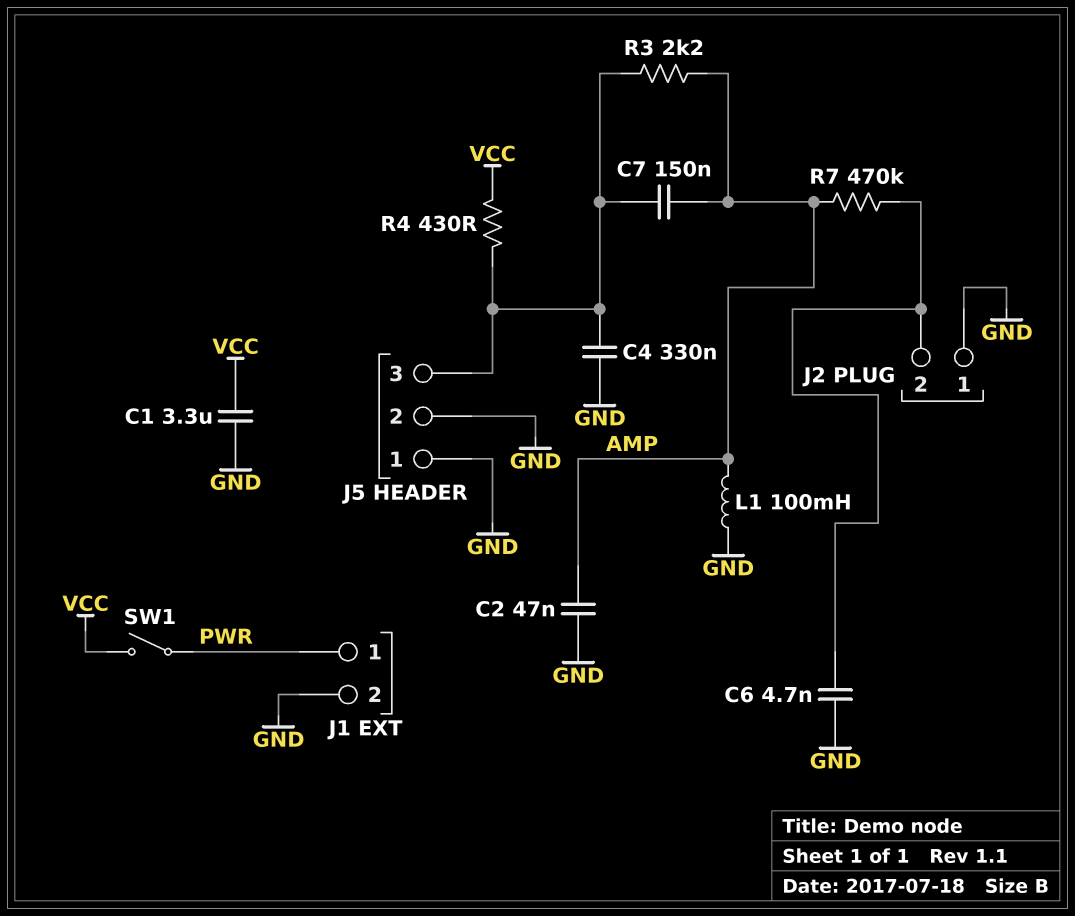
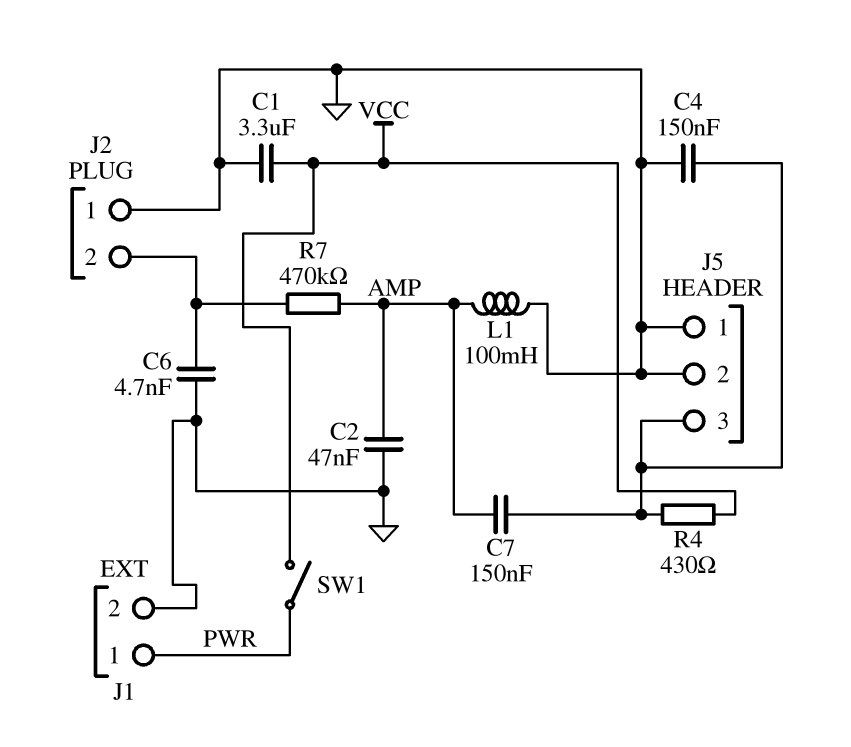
C4: 330nF (GND, J5/3) -> 150nF (GND, J5/3)
R3: 2.2k (AMP, J5/3) -> none

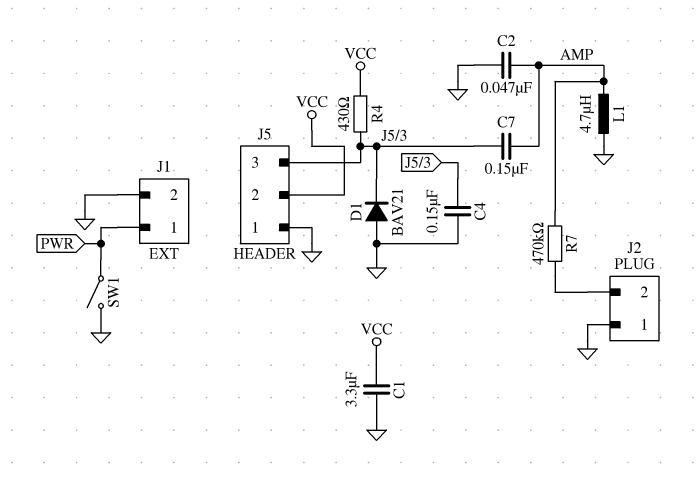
C6: 4.7nF (GND, J2/2) -> none
D1: none -> diode BAV21 (A GND, K J5/3)
J5 pin 2: GND -> VCC
L1: 100mH (AMP, GND) -> 4.7uH (AMP, GND)
SW1: switch (PWR, VCC) -> switch (GND, PWR)

